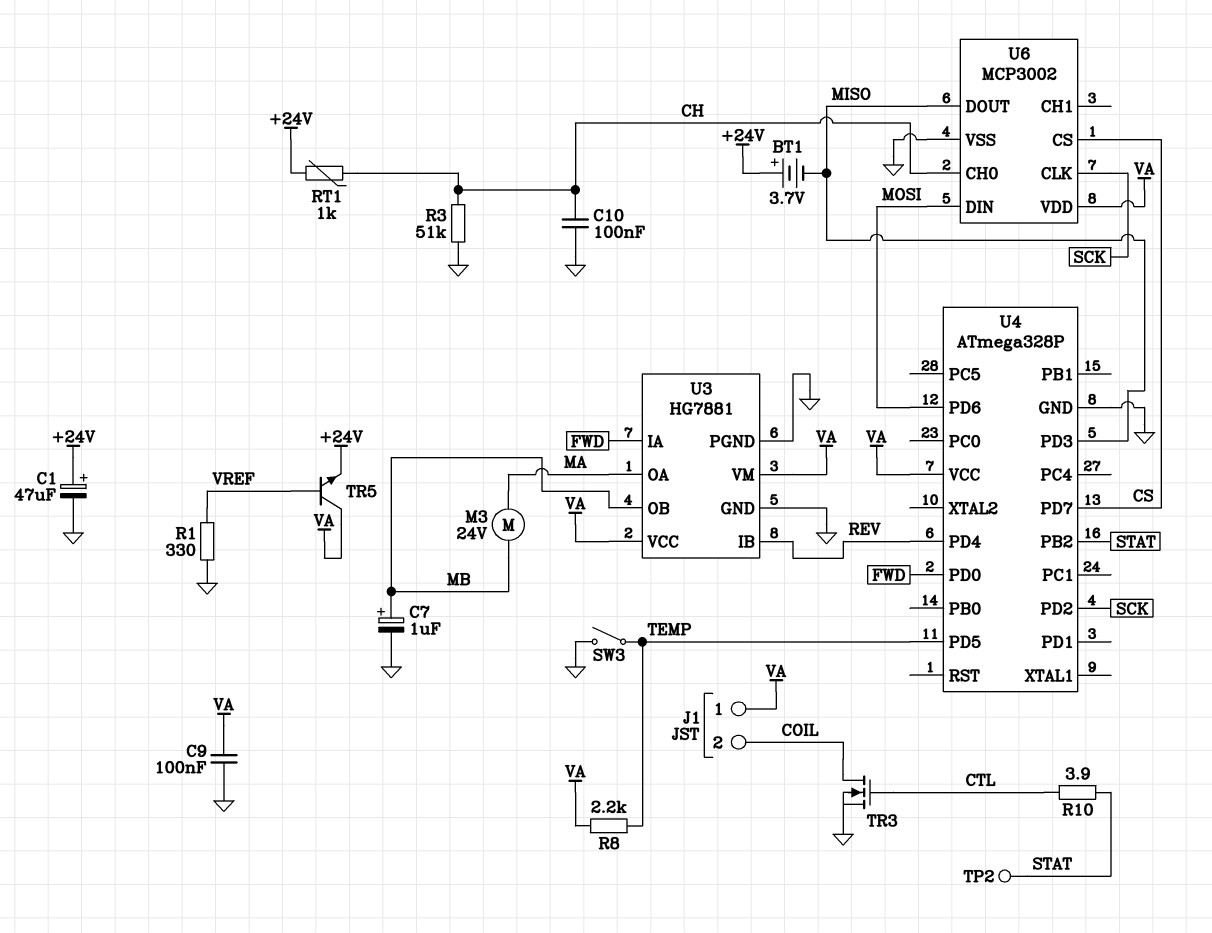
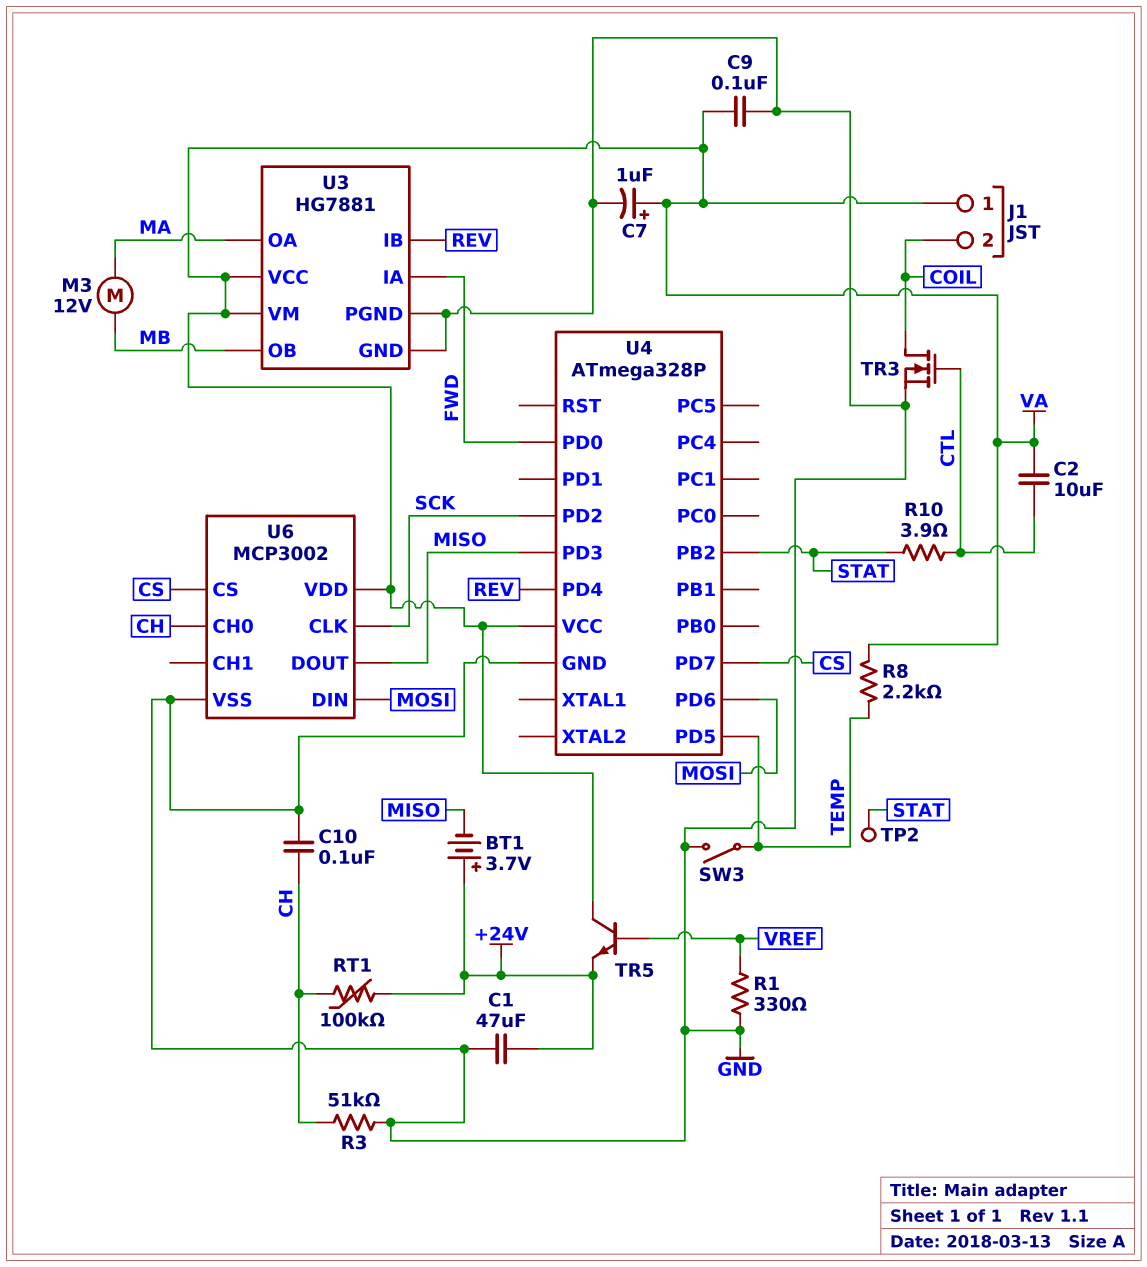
C1: 47uF (plus +24V, minus GND) -> 47uF (+24V, GND)
C2: none -> 10uF (CTL, VA)
C7: 1uF (plus MB, minus GND) -> 1uF (plus VA, minus GND)
M3: motor 24V (MA, MB) -> motor 12V (MA, MB)
RT1: 1k (+24V, CH) -> 100k (+24V, CH)

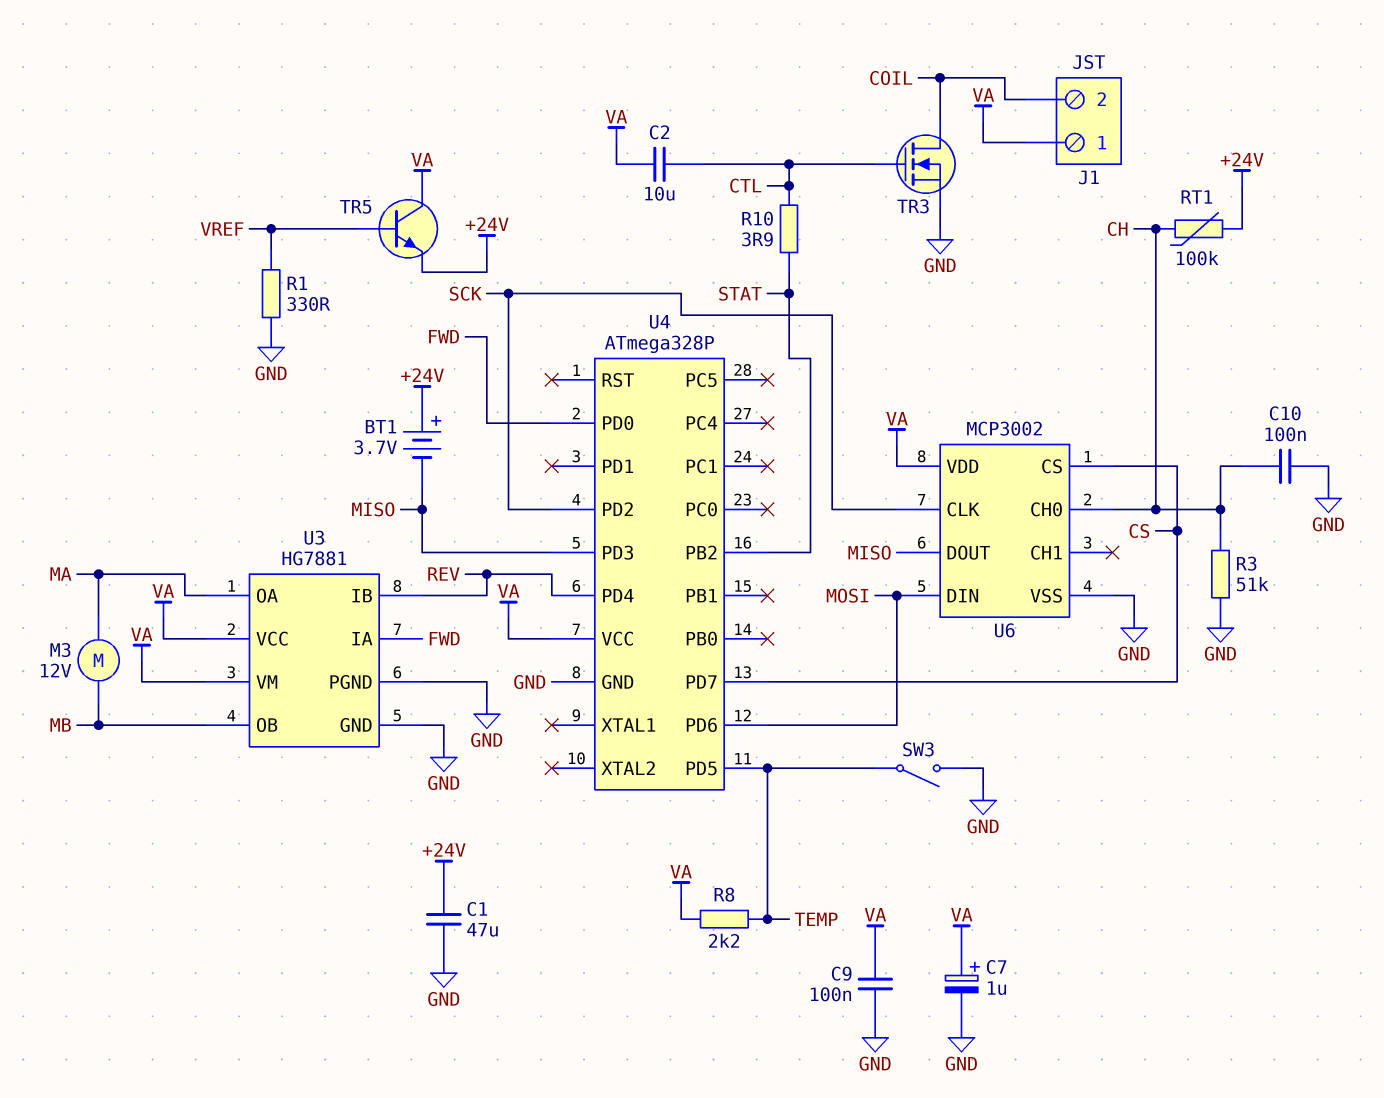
TP2: test point (STAT) -> none

